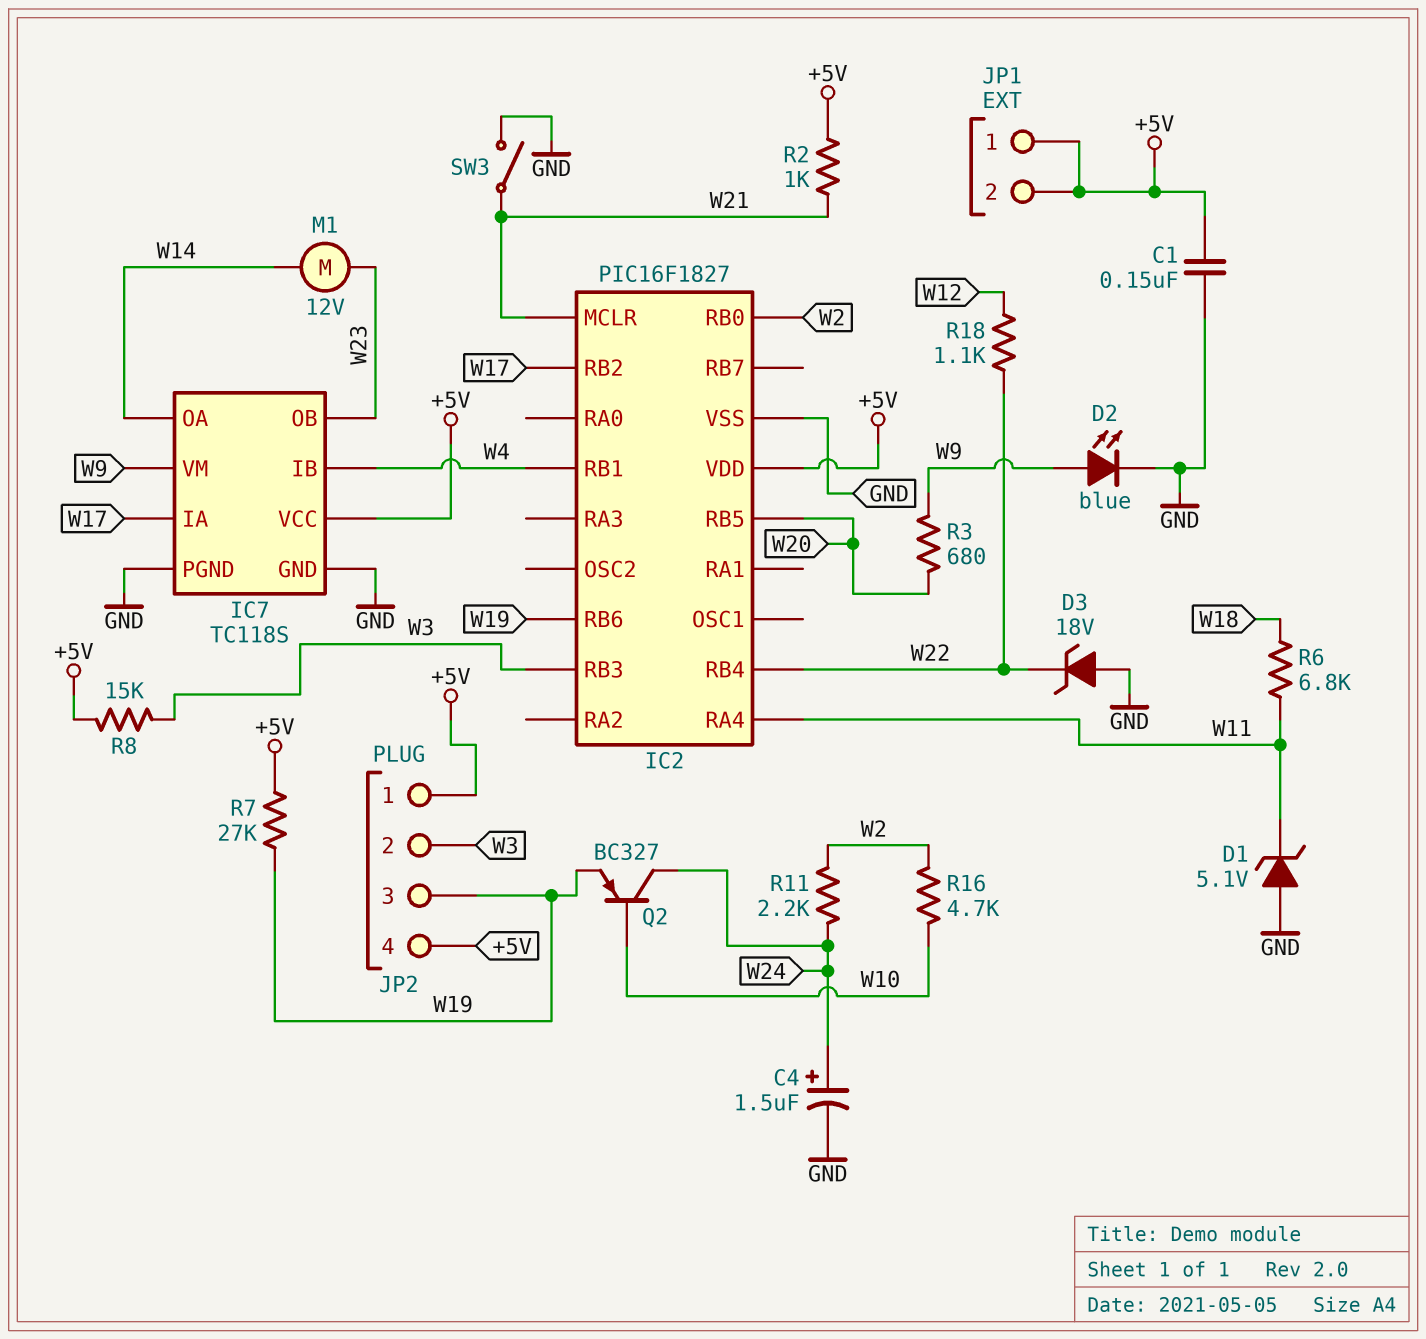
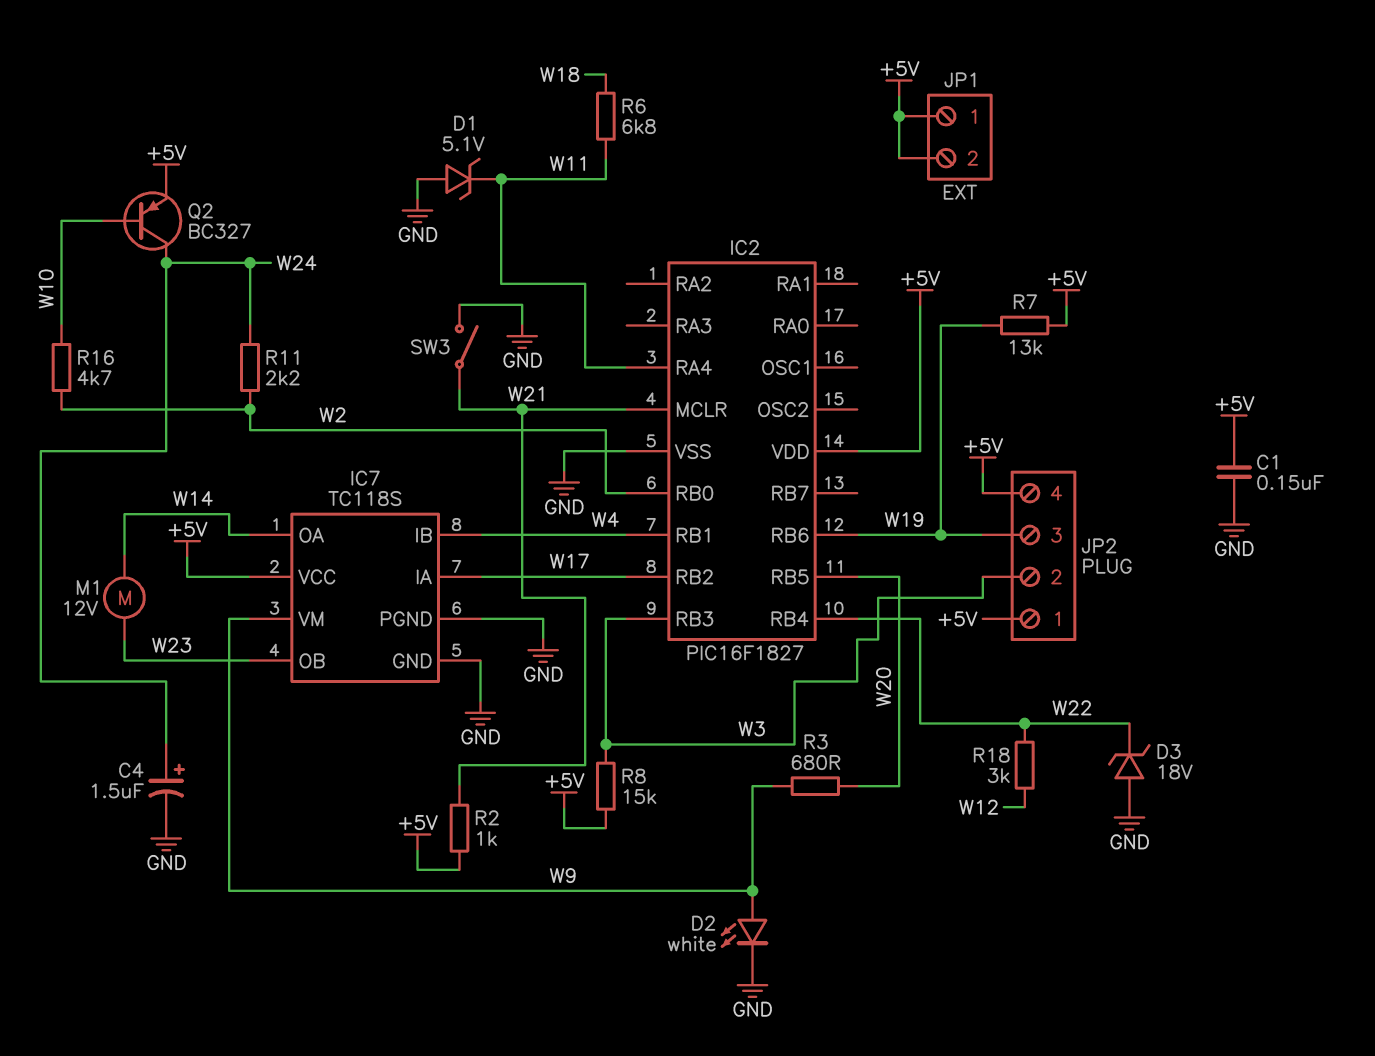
D2: LED blue (A W9, K GND) -> LED white (A W9, K GND)
Q2: PNP BC327 (B W10, C W24, E W19) -> PNP BC327 (B W10, C W24, E +5V)
R7: 27k (+5V, W19) -> 13k (+5V, W19)
R18: 1.1k (W12, W22) -> 3k (W12, W22)

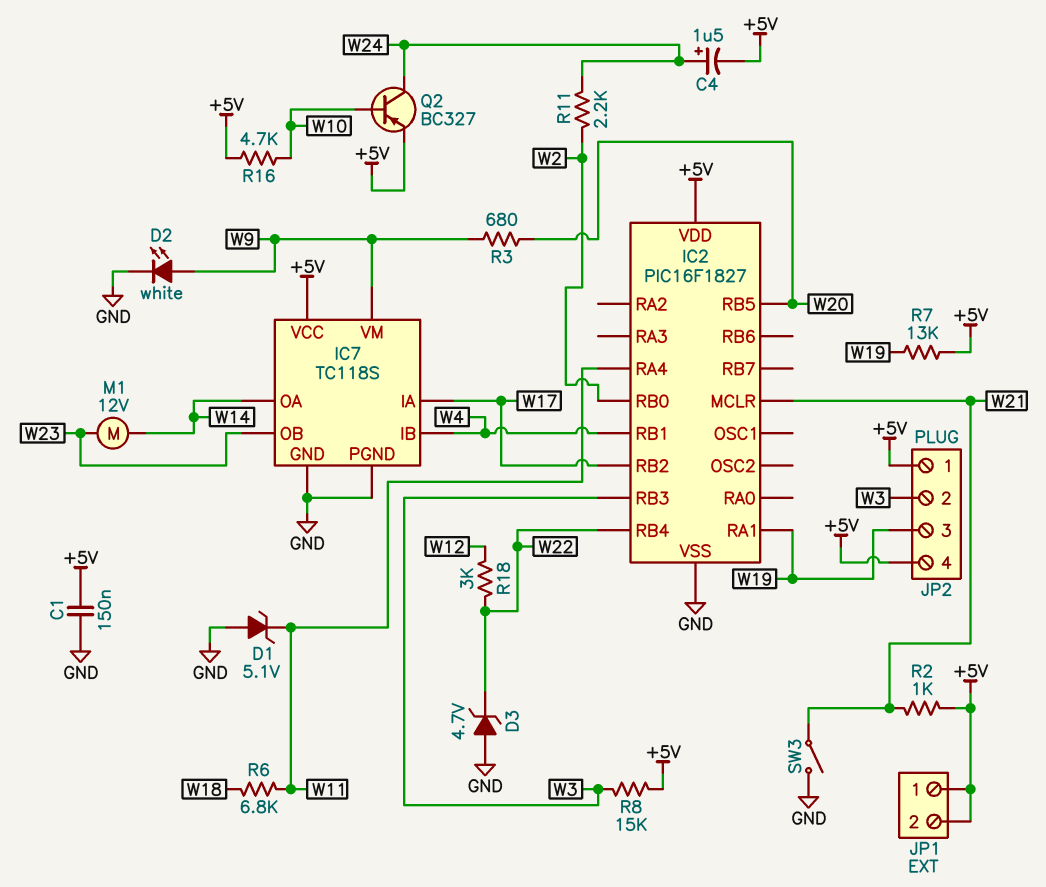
C4: 1.5uF (plus W24, minus GND) -> 1.5uF (plus W24, minus +5V)
D3: zener 18V (A GND, K W22) -> zener 4.7V (A GND, K W22)
IC2 pin RA1: none -> W19
IC2 pin RB6: W19 -> none
R16: 4.7k (W2, W10) -> 4.7k (+5V, W10)

